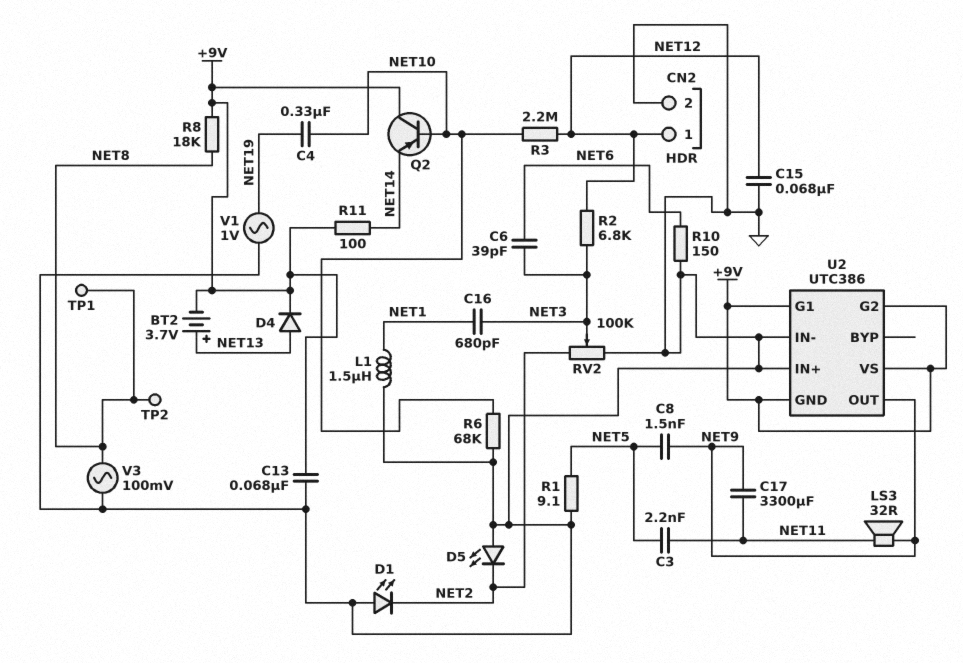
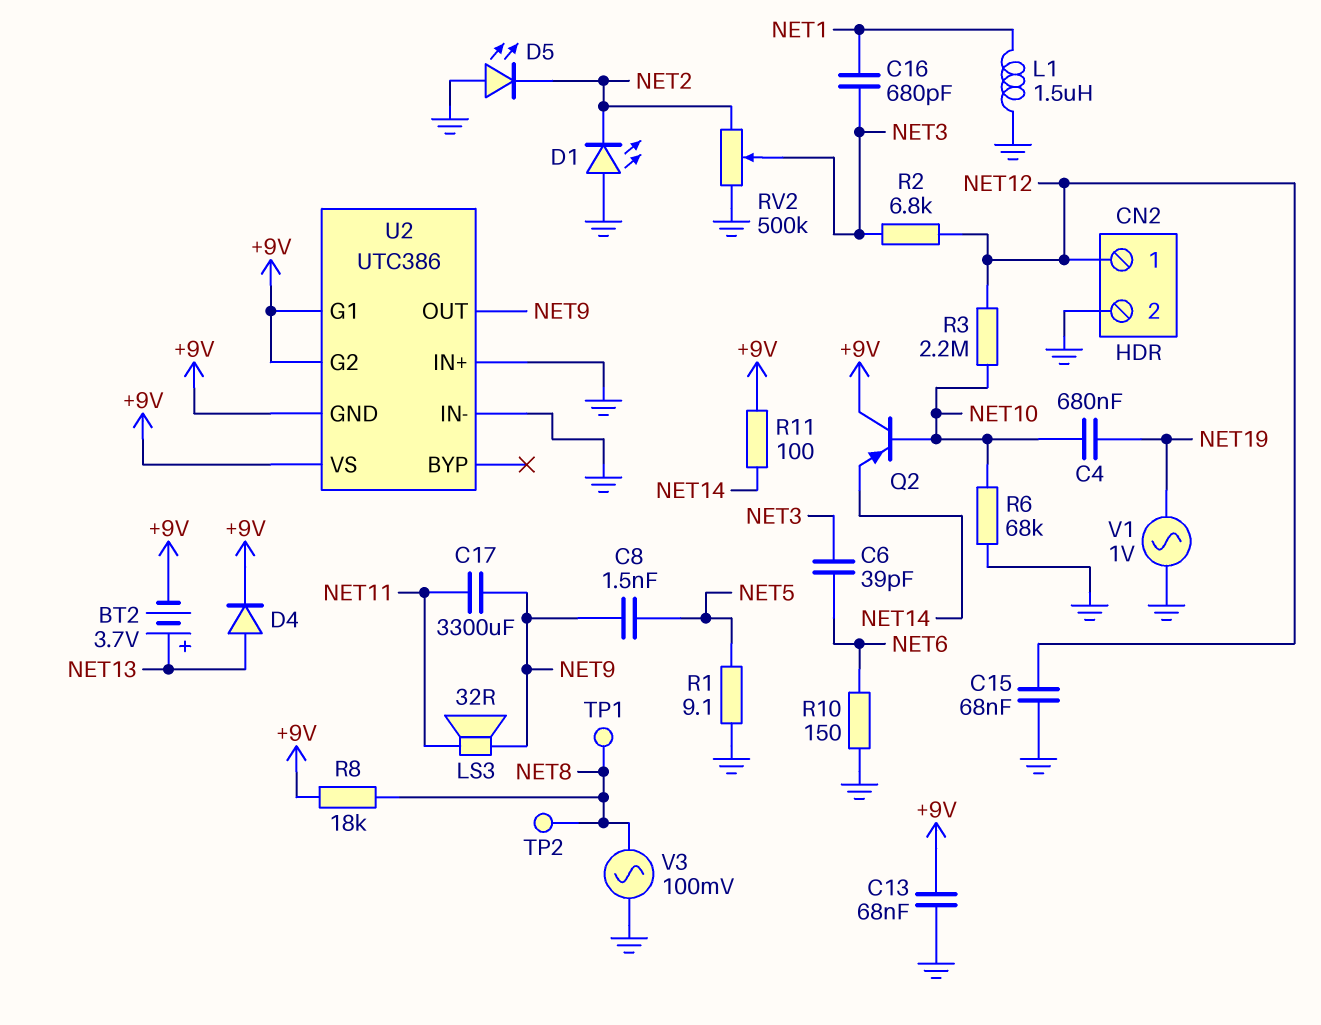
C3: 2.2nF (NET5, NET11) -> none
C4: 330nF (NET10, NET19) -> 680nF (NET10, NET19)
RV2: 100k (GND, NET2, wiper NET3) -> 500k (GND, NET2, wiper NET3)

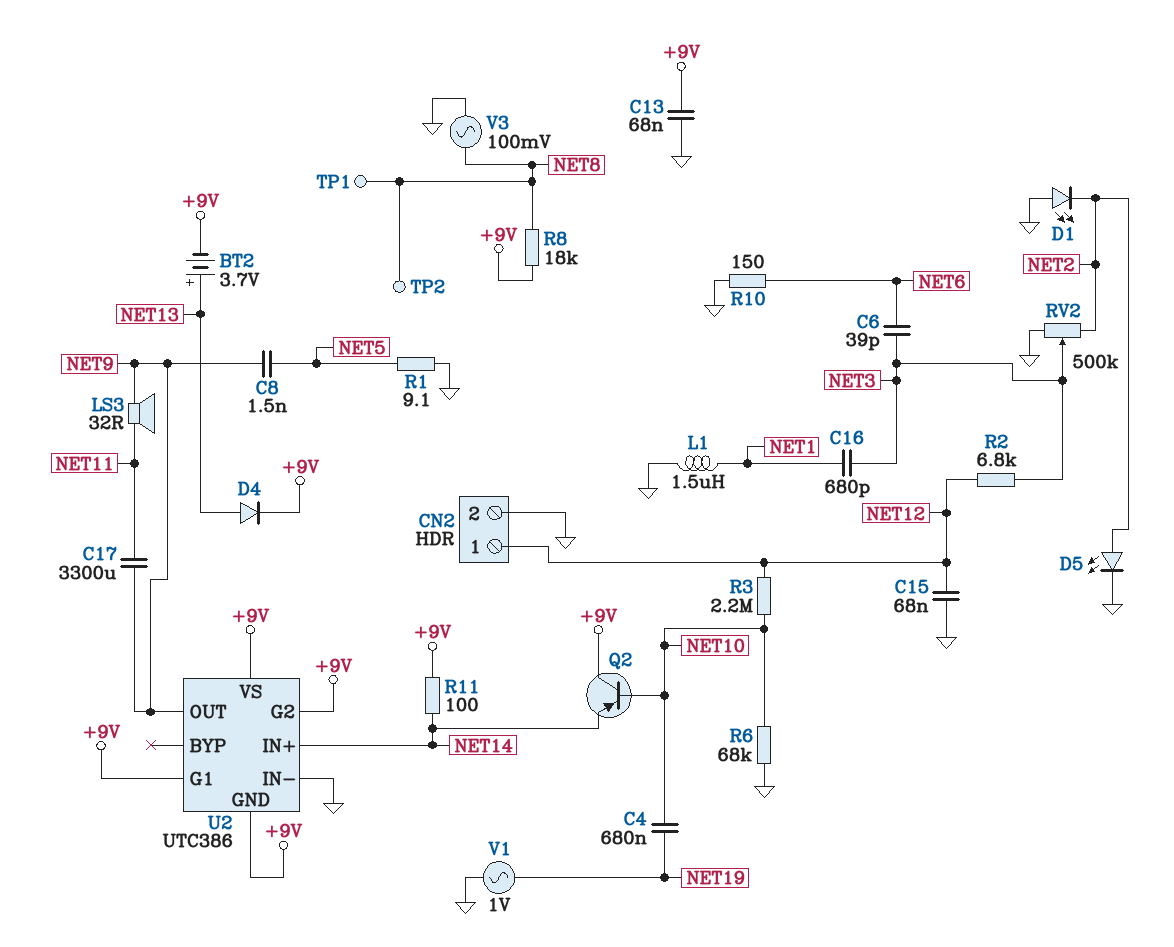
D5: LED (A GND, K NET2) -> LED (A NET2, K GND)
U2 pin IN+: GND -> NET14

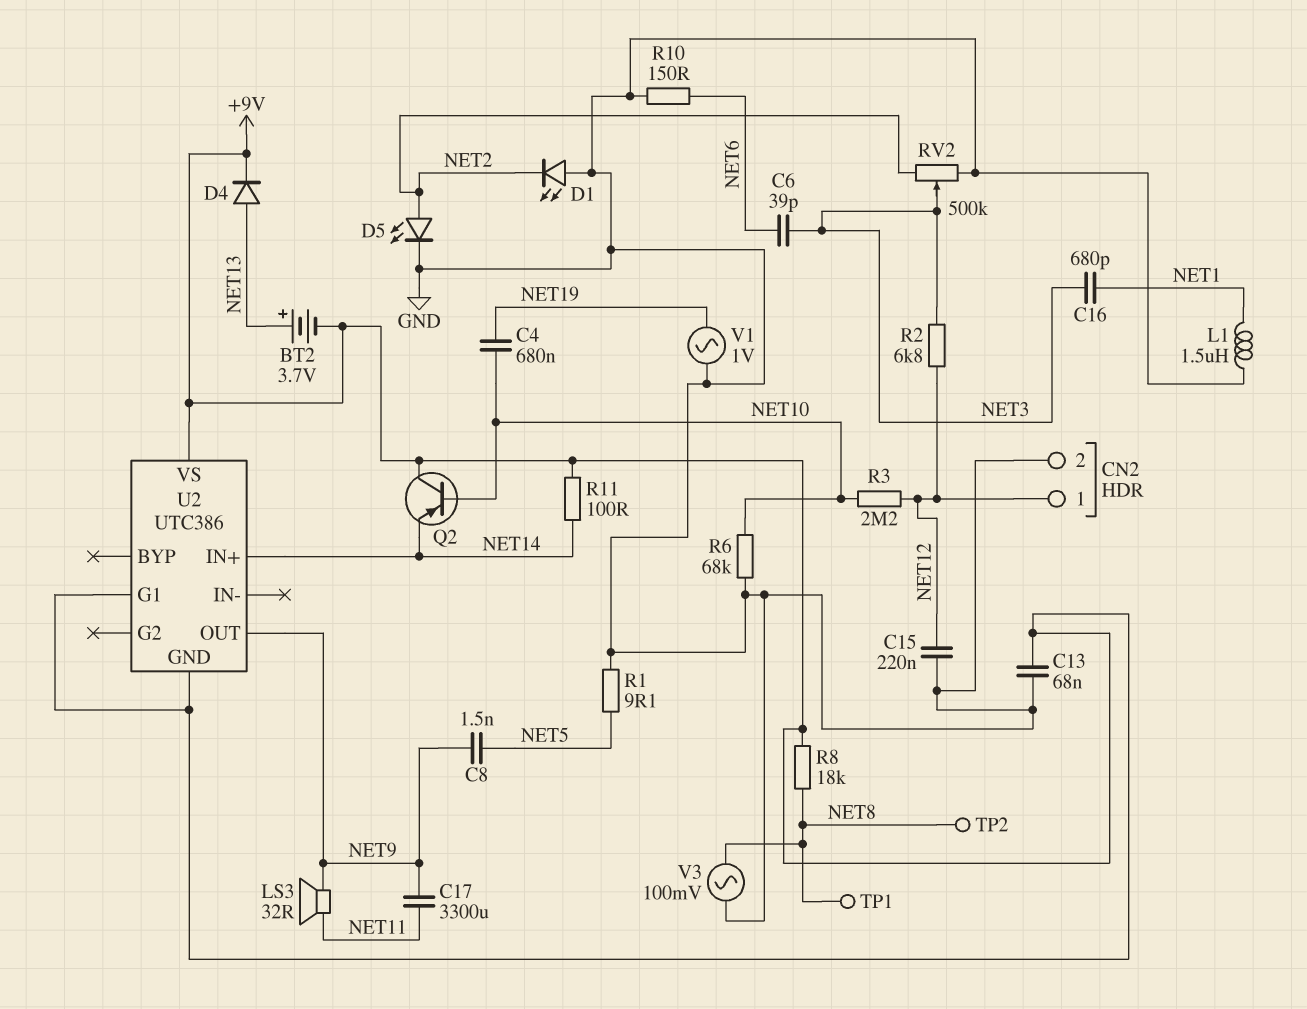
C15: 68nF (GND, NET12) -> 220nF (GND, NET12)
U2 pin G2: +9V -> none
U2 pin IN-: GND -> none

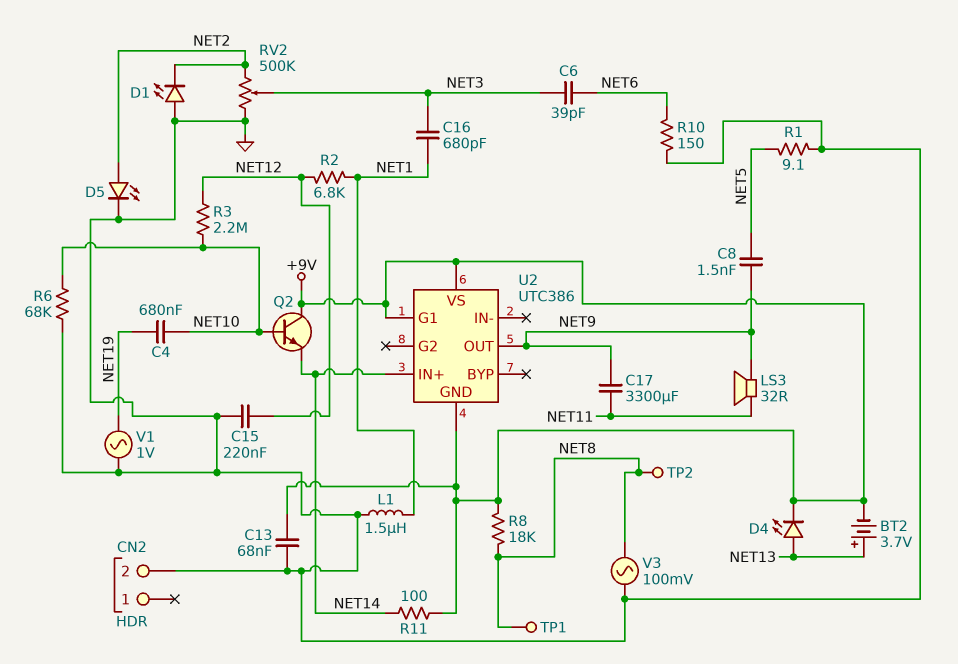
CN2 pin 1: NET12 -> none
D4: diode (A NET13, K +9V) -> LED (A NET13, K +9V)
Q2: PNP (B NET10, C +9V, E NET14) -> NPN (B NET10, C +9V, E NET14)
R2: 6.8k (NET3, NET12) -> 6.8k (NET1, NET12)

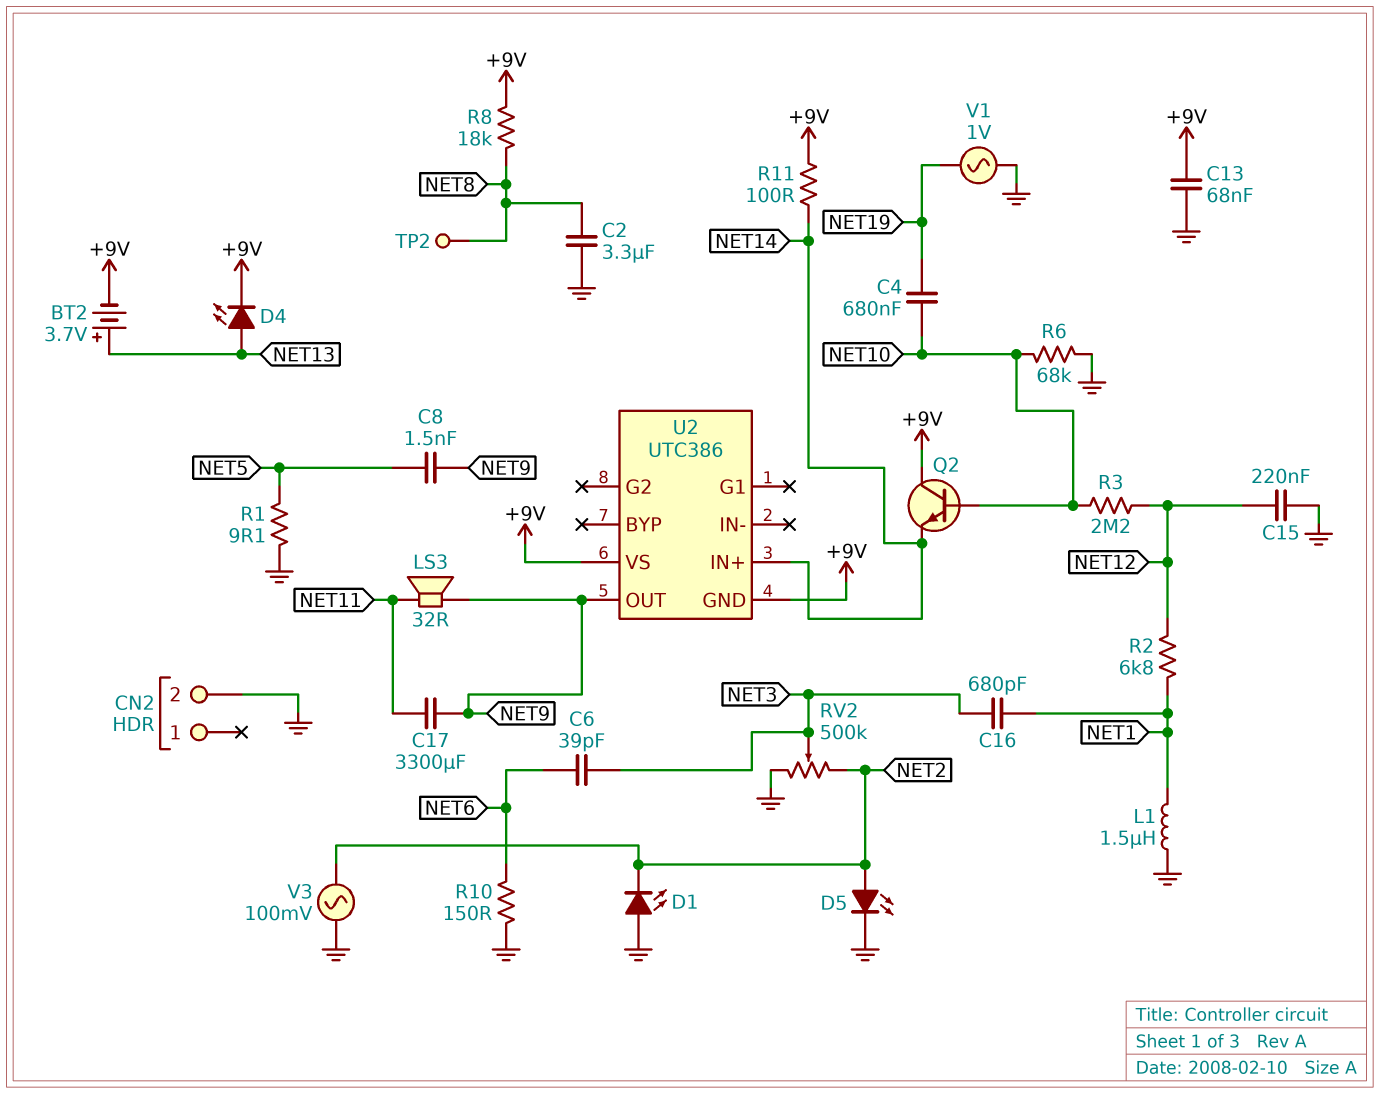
C2: none -> 3.3uF (GND, NET8)
TP1: test point (NET8) -> none
U2 pin G1: +9V -> none
V3: AC 100mV (GND, NET8) -> AC 100mV (GND, NET2)

